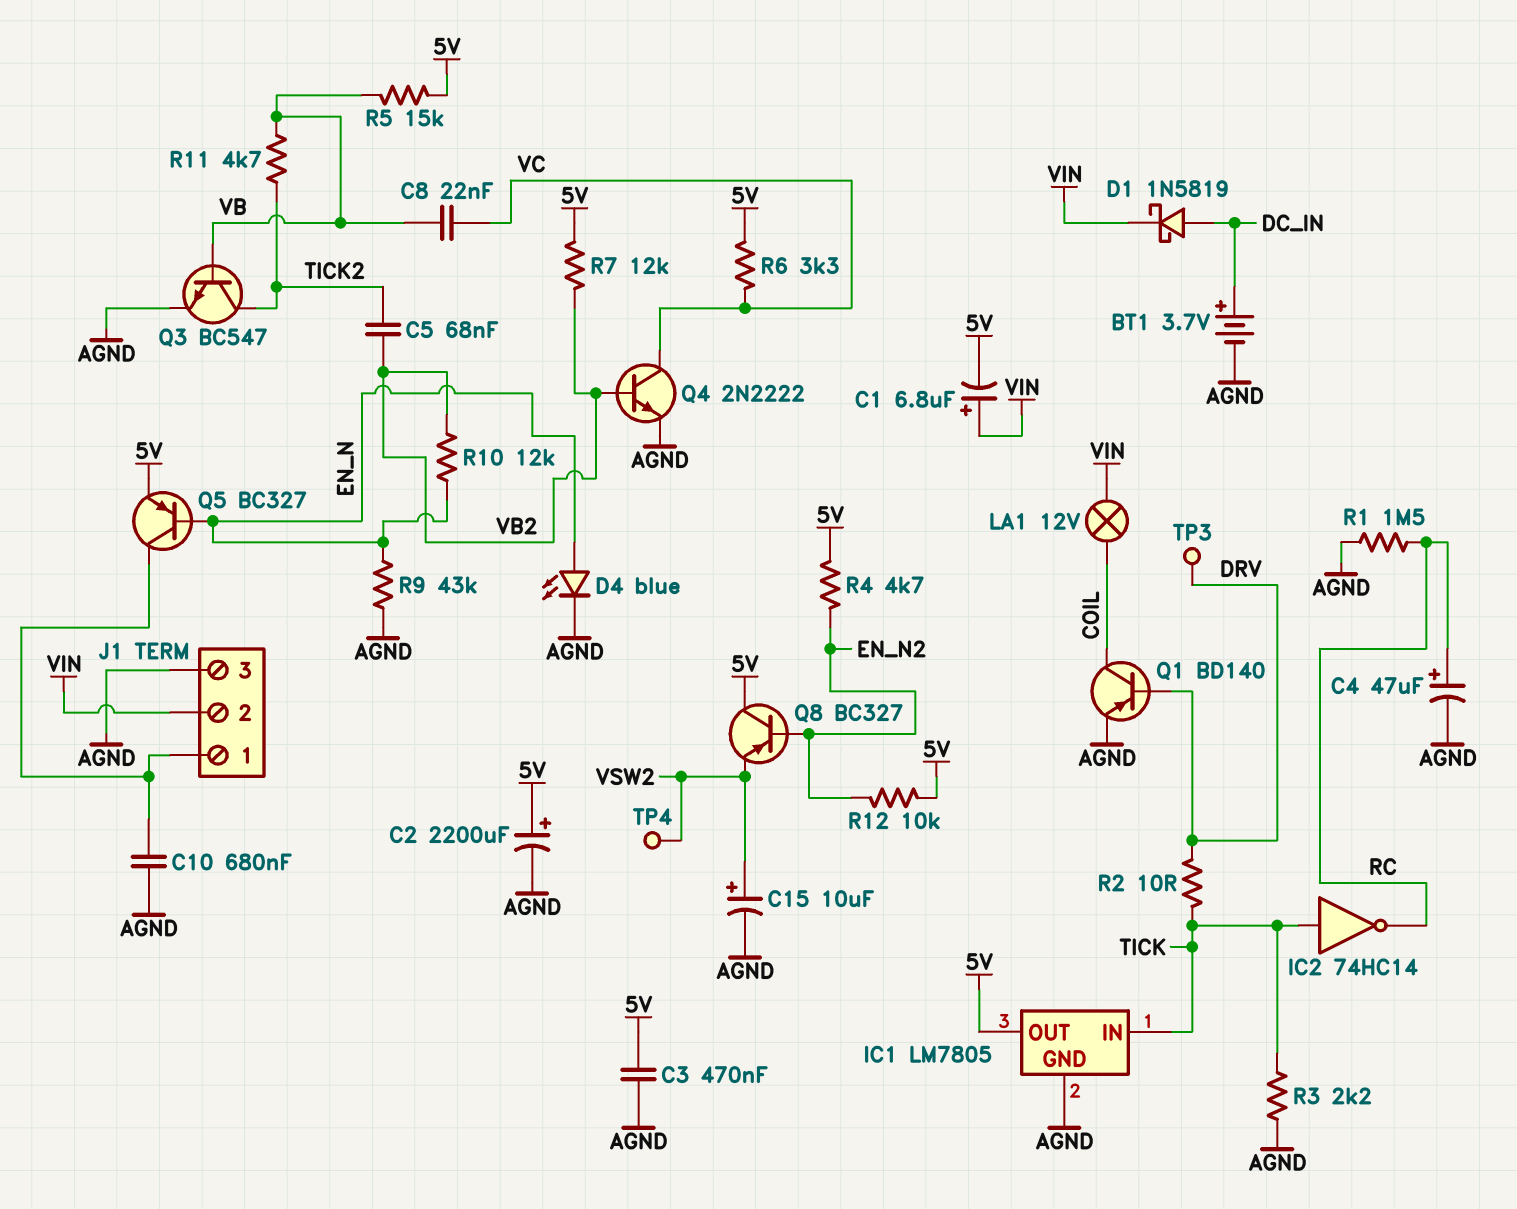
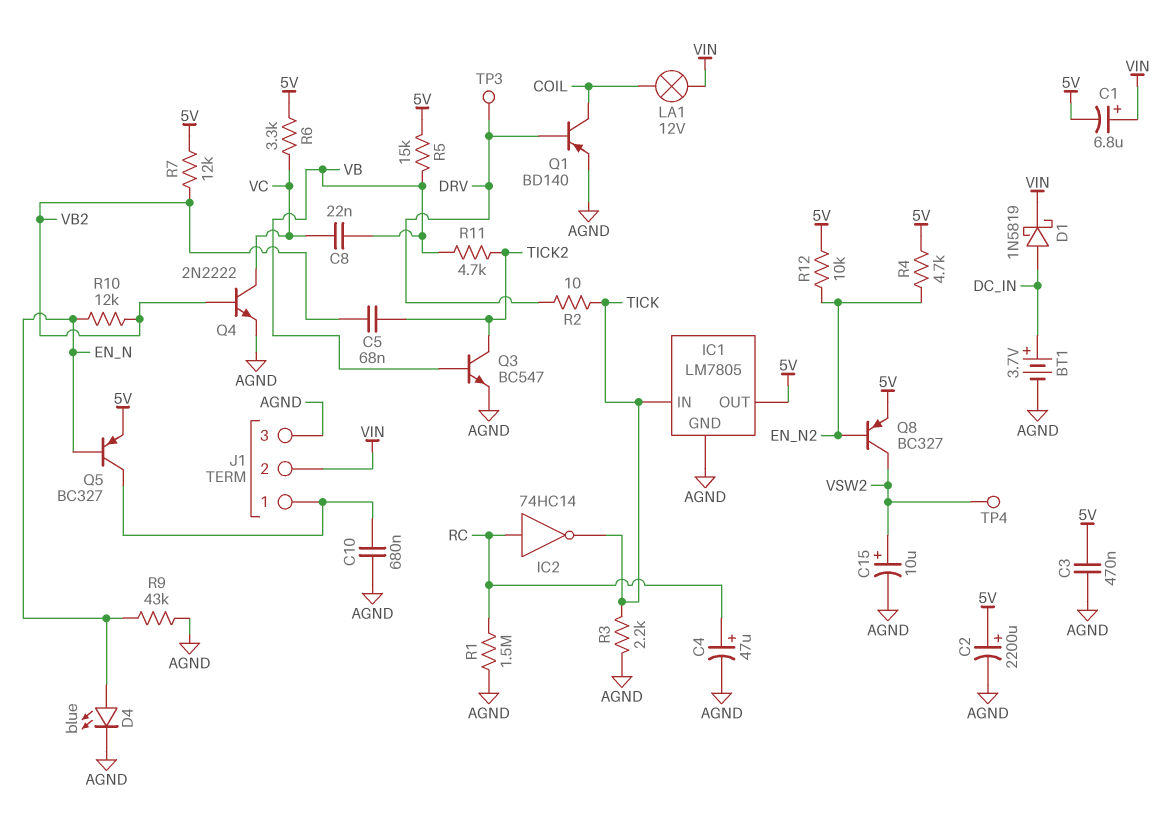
IC2: NOT 74HC14 (in TICK, out RC) -> NOT 74HC14 (in RC, out TICK)
Q8: PNP BC327 (B EN_N2, C 5V, E VSW2) -> PNP BC327 (B EN_N2, C VSW2, E 5V)

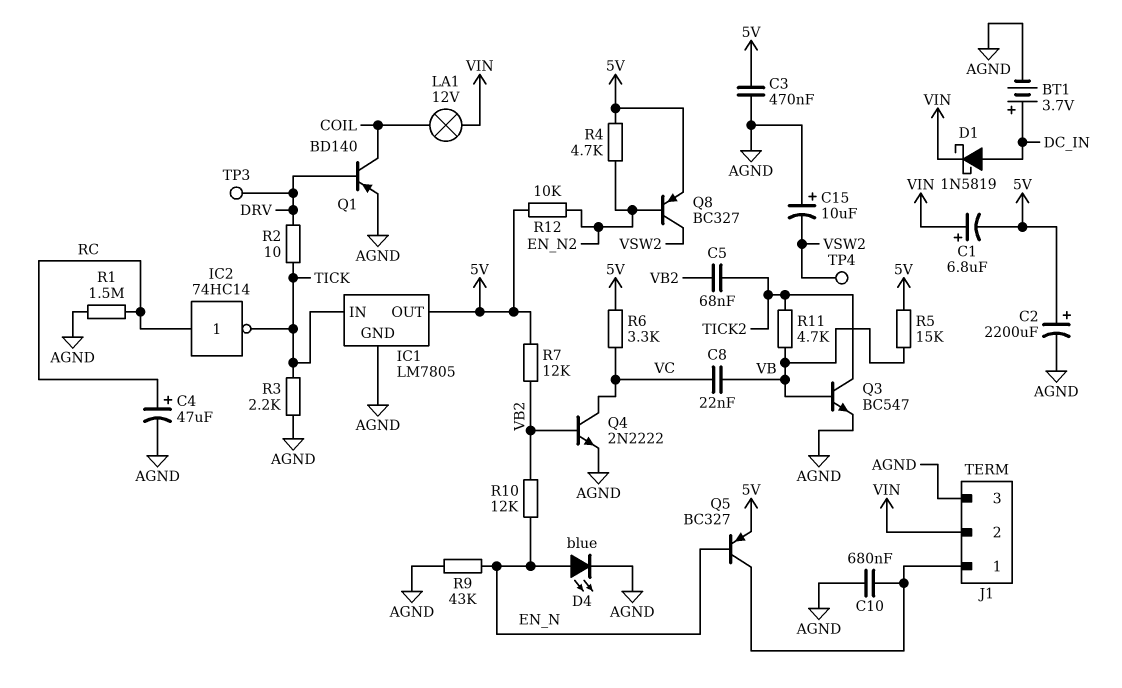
C15: 10uF (plus VSW2, minus AGND) -> 10uF (plus AGND, minus VSW2)

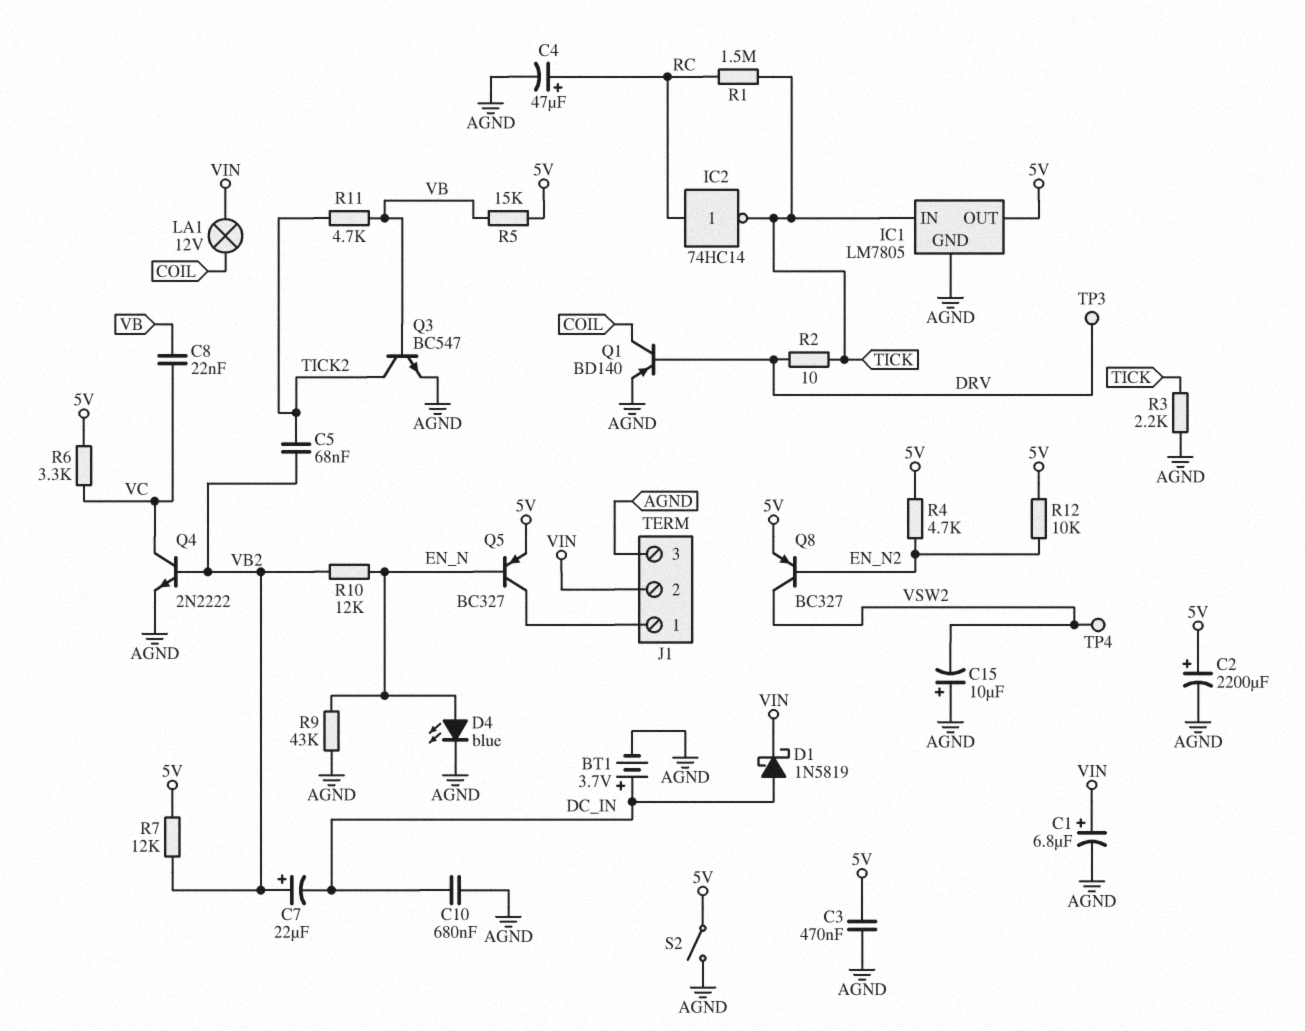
C1: 6.8uF (plus VIN, minus 5V) -> 6.8uF (plus VIN, minus AGND)
C7: none -> 22uF (plus VB2, minus DC_IN)
C10: 680nF (AGND, J1/1) -> 680nF (AGND, DC_IN)
R1: 1.5M (AGND, RC) -> 1.5M (RC, TICK)
S2: none -> switch (5V, AGND)

